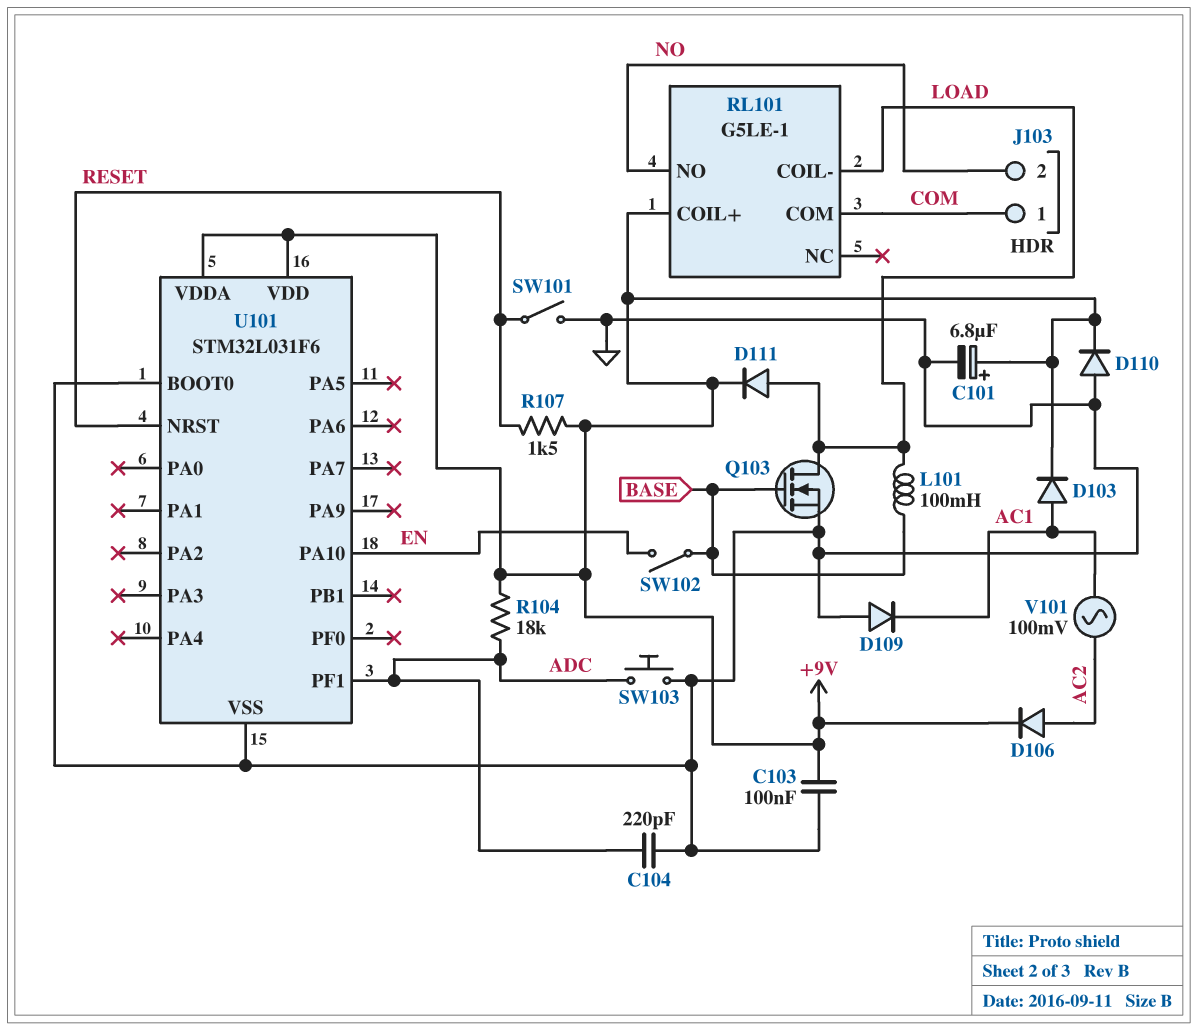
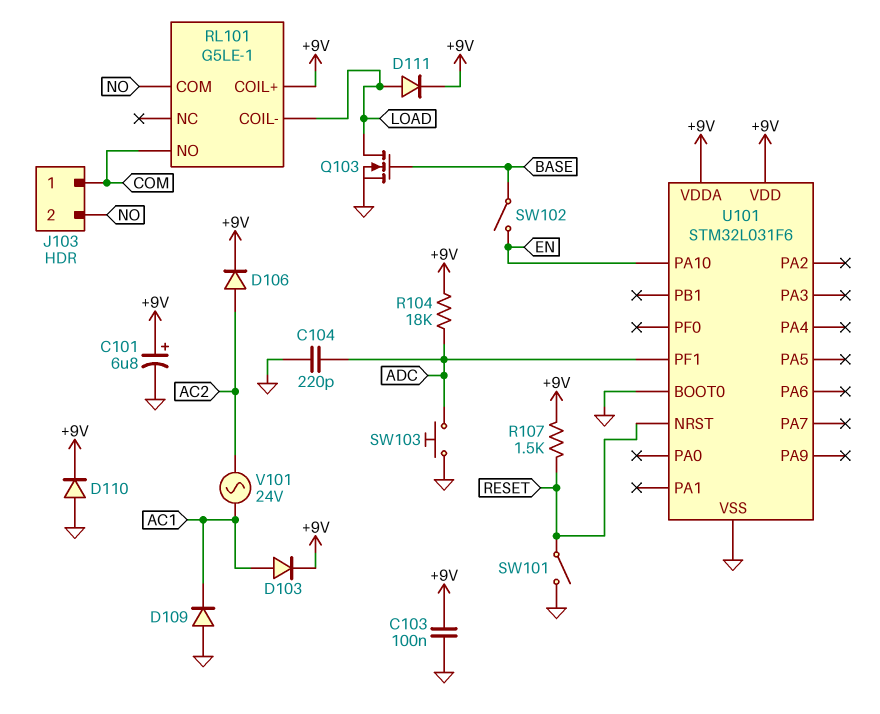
L101: 100mH (BASE, LOAD) -> none
RL101 pin COM: COM -> NO
RL101 pin NO: NO -> COM
V101: AC 100mV (AC1, AC2) -> AC 24V (AC1, AC2)

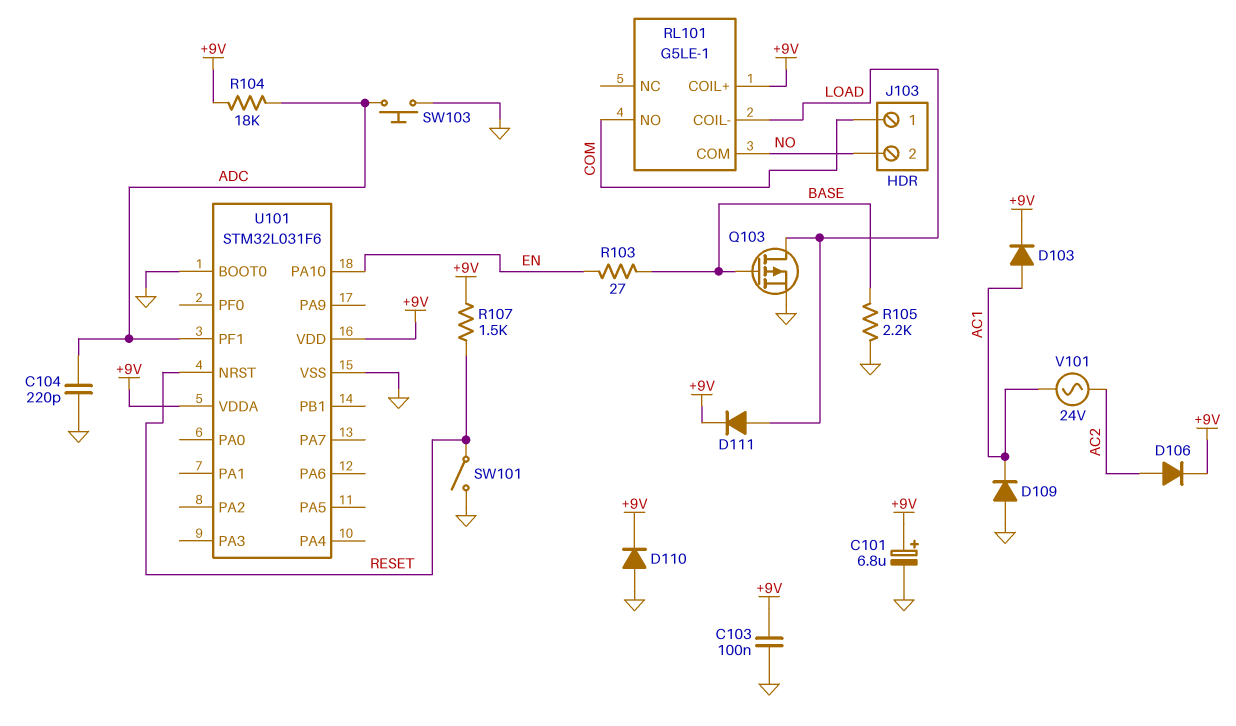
Q103: NMOS (G BASE, D LOAD, S GND) -> PMOS (G BASE, D LOAD, S GND)
R103: none -> 27 (BASE, EN)
R105: none -> 2.2k (BASE, GND)
SW102: switch (BASE, EN) -> none

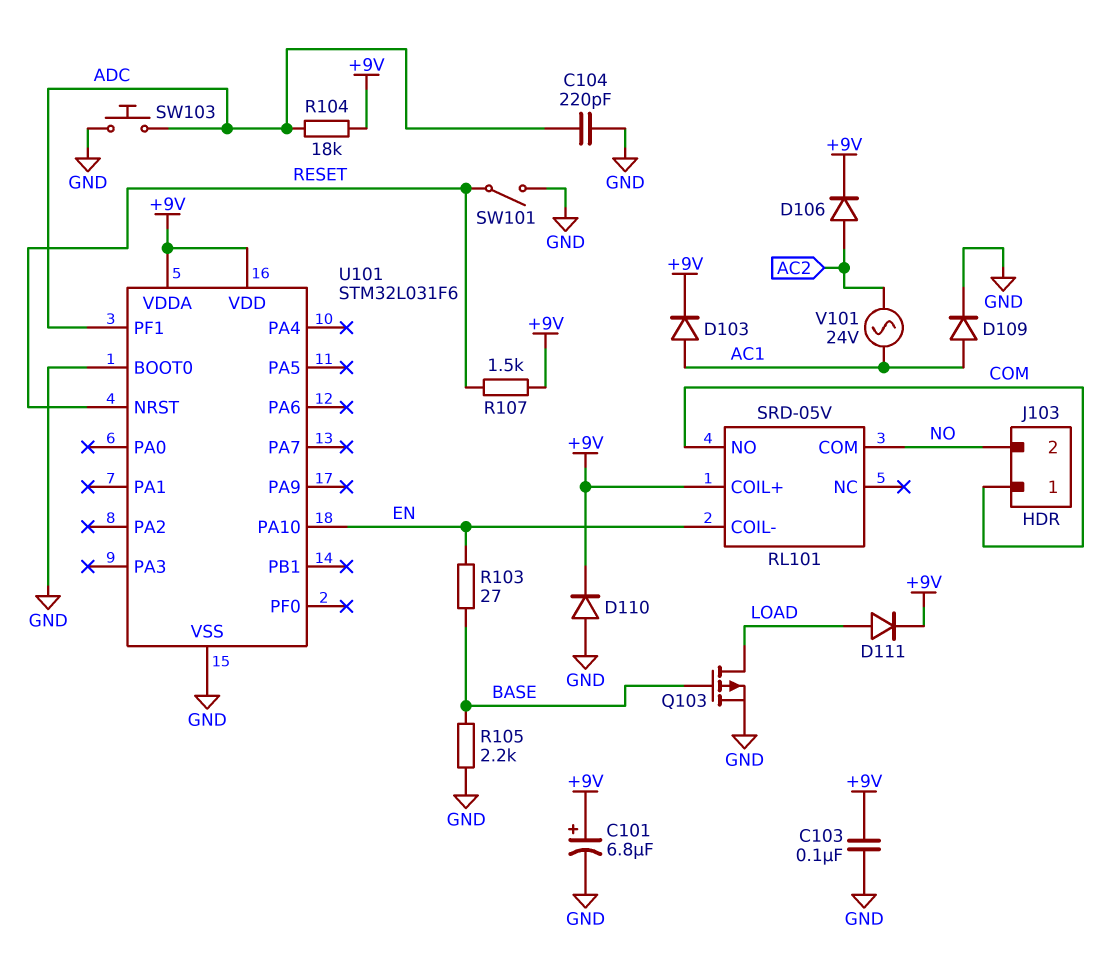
D109: diode (A GND, K AC1) -> diode (A AC1, K GND)
RL101: G5LE-1 -> SRD-05V
RL101 pin COIL-: LOAD -> EN

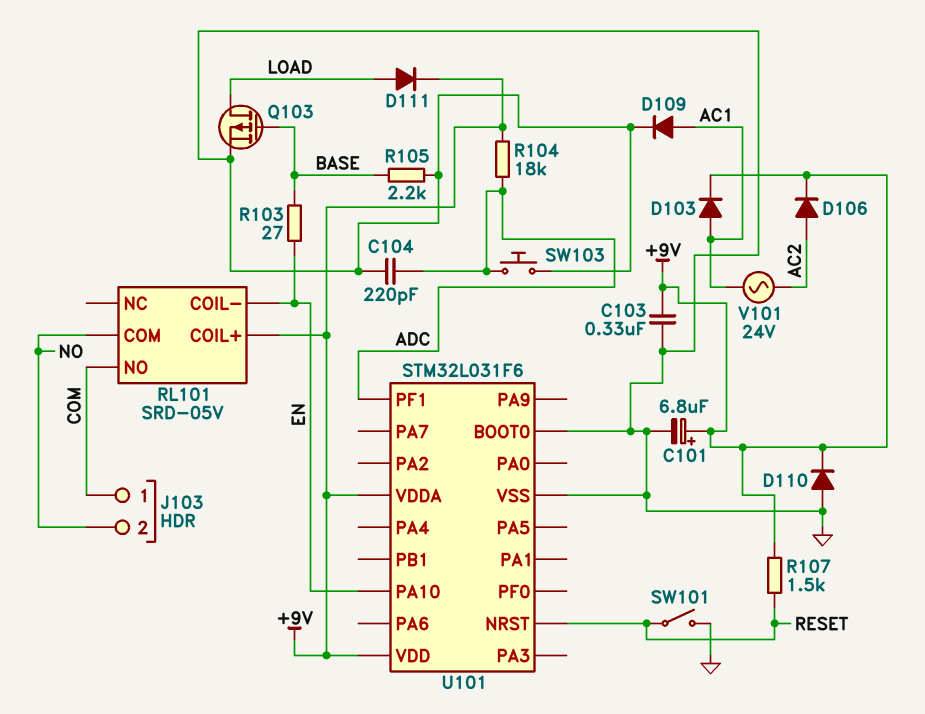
C103: 100nF (+9V, GND) -> 330nF (+9V, GND)

